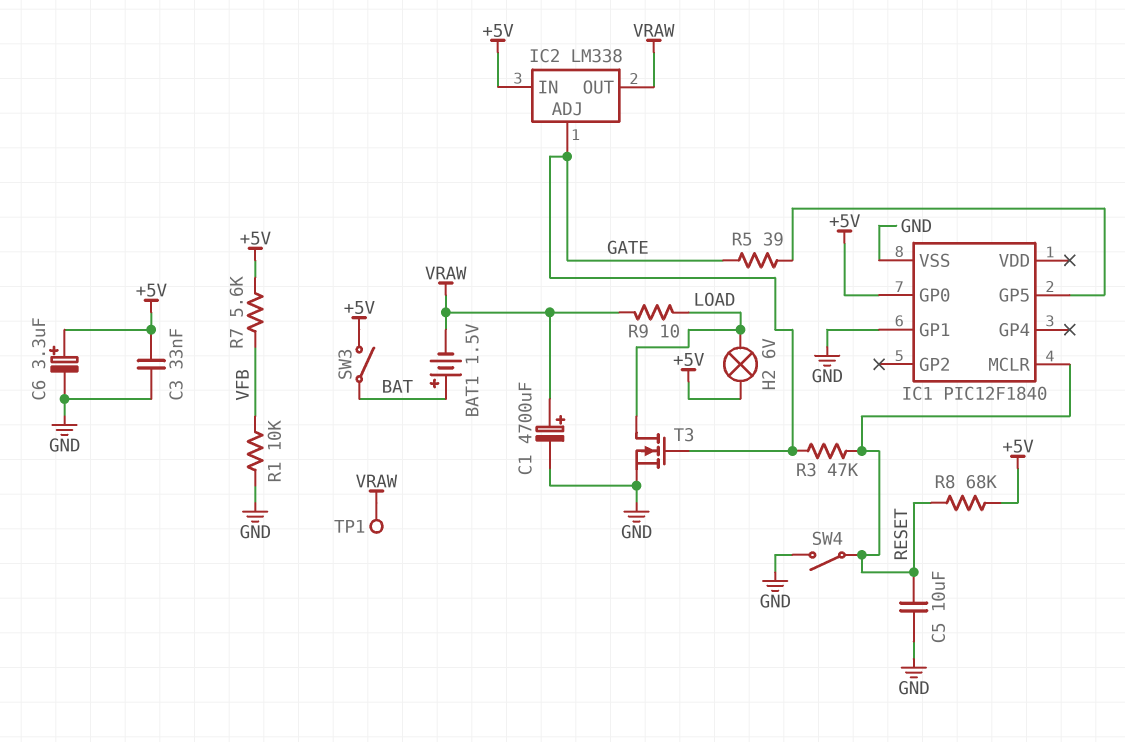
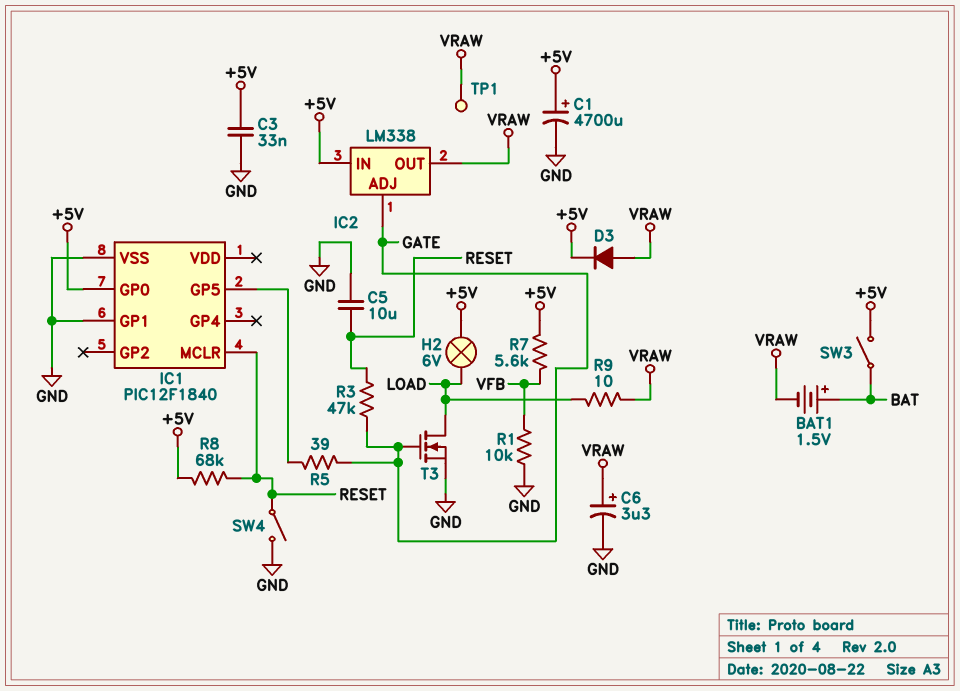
C1: 4700uF (plus VRAW, minus GND) -> 4700uF (plus +5V, minus GND)
C6: 3.3uF (plus +5V, minus GND) -> 3.3uF (plus VRAW, minus GND)
D3: none -> diode (A VRAW, K +5V)

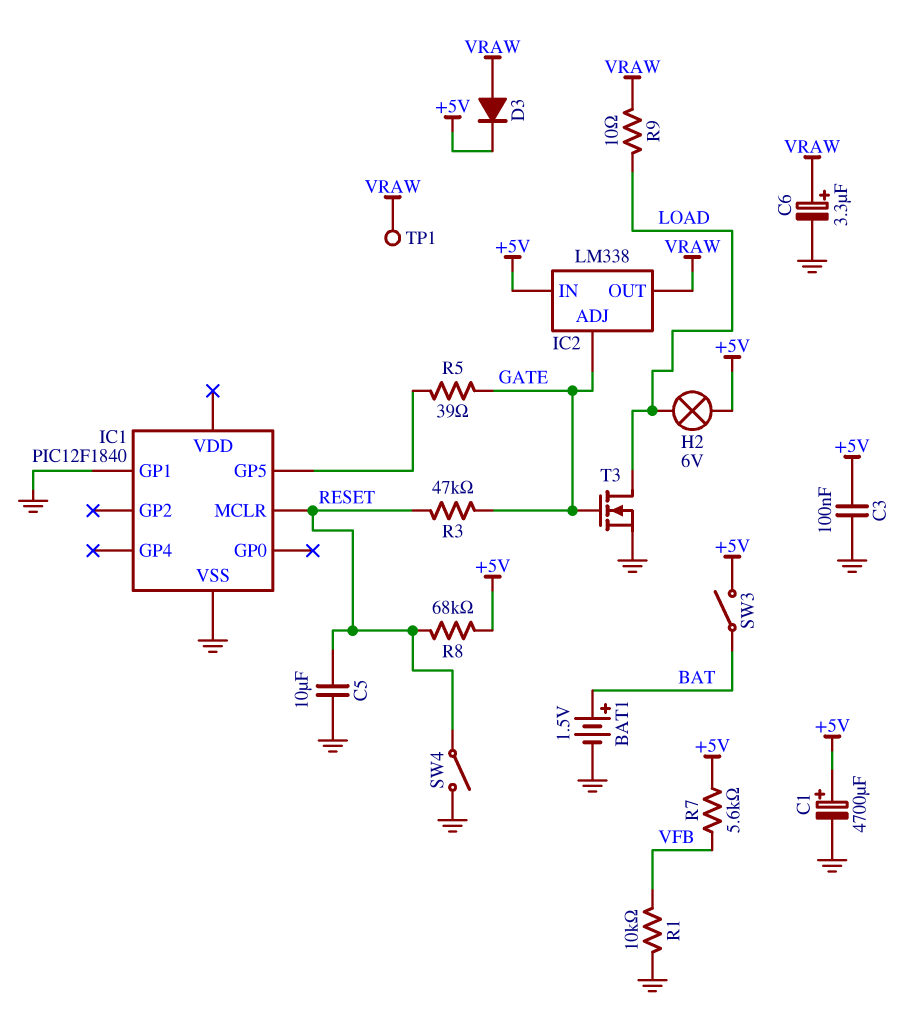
BAT1: 1.5V (plus BAT, minus VRAW) -> 1.5V (plus BAT, minus GND)
C3: 33nF (+5V, GND) -> 100nF (+5V, GND)
IC1 pin GP0: +5V -> none

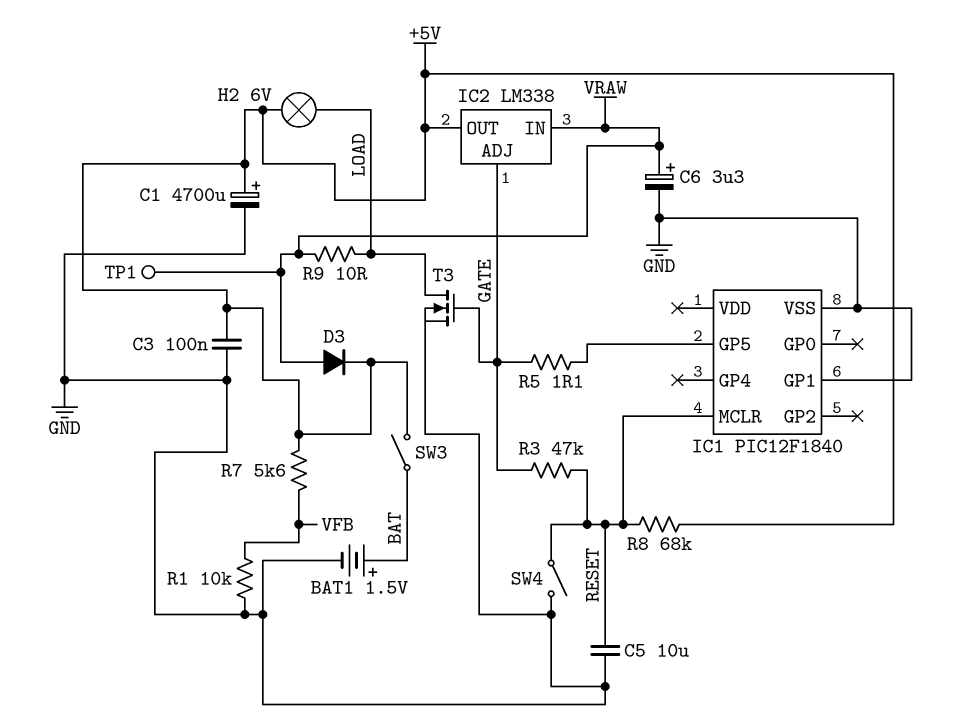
IC2 pin IN: +5V -> VRAW
IC2 pin OUT: VRAW -> +5V
R5: 39 (GATE, IC1/GP5) -> 1.1 (GATE, IC1/GP5)

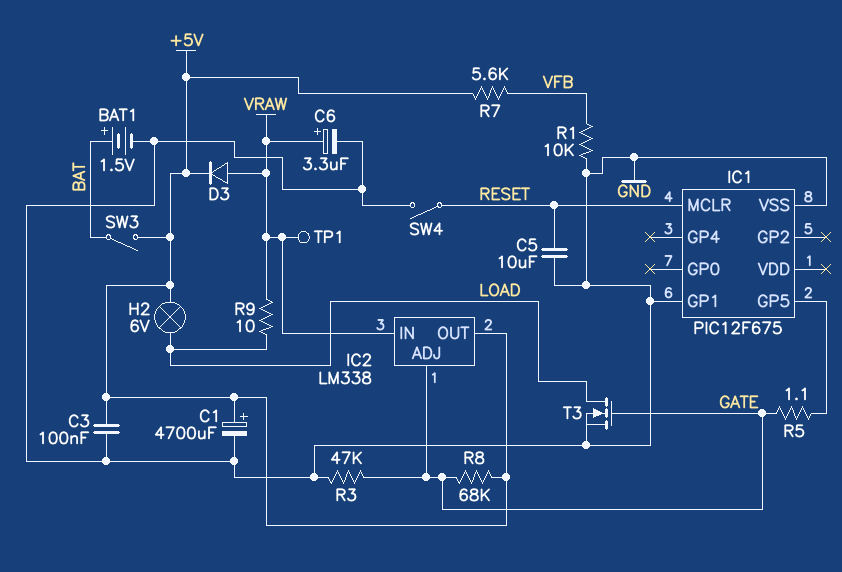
IC1: PIC12F1840 -> PIC12F675
R3: 47k (GATE, RESET) -> 47k (GATE, GND)
R8: 68k (+5V, RESET) -> 68k (+5V, GATE)

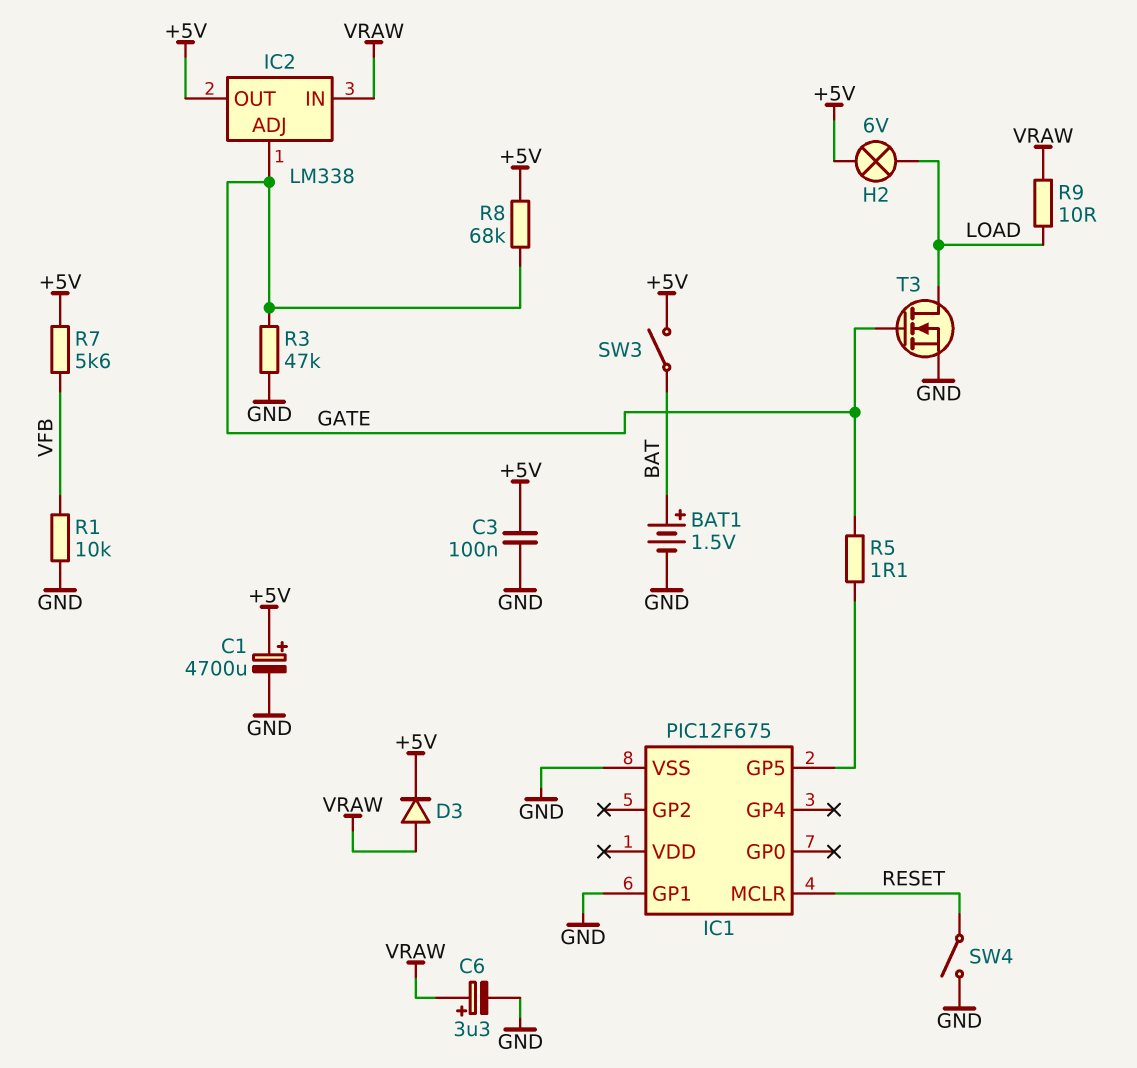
C5: 10uF (GND, RESET) -> none
TP1: test point (VRAW) -> none

